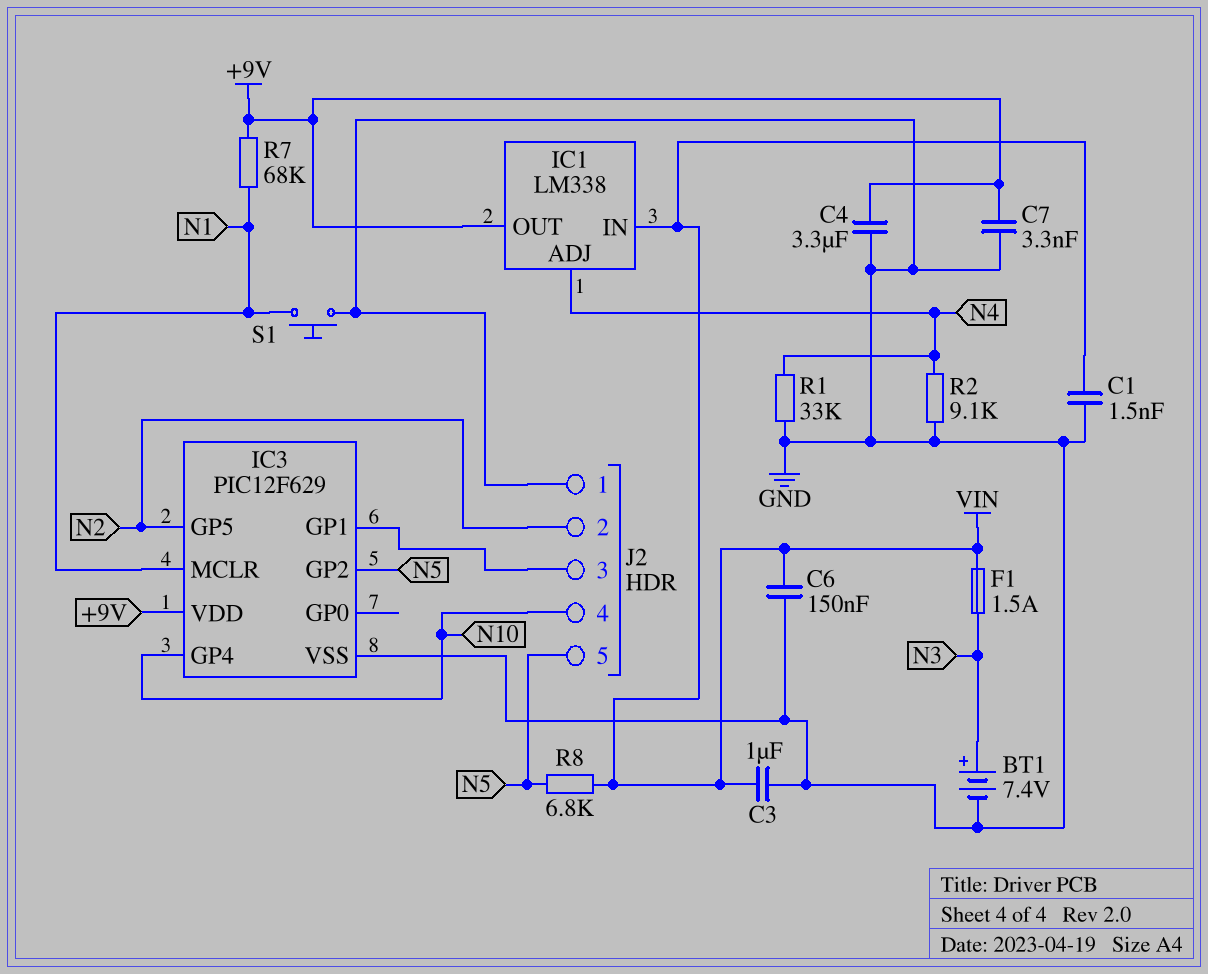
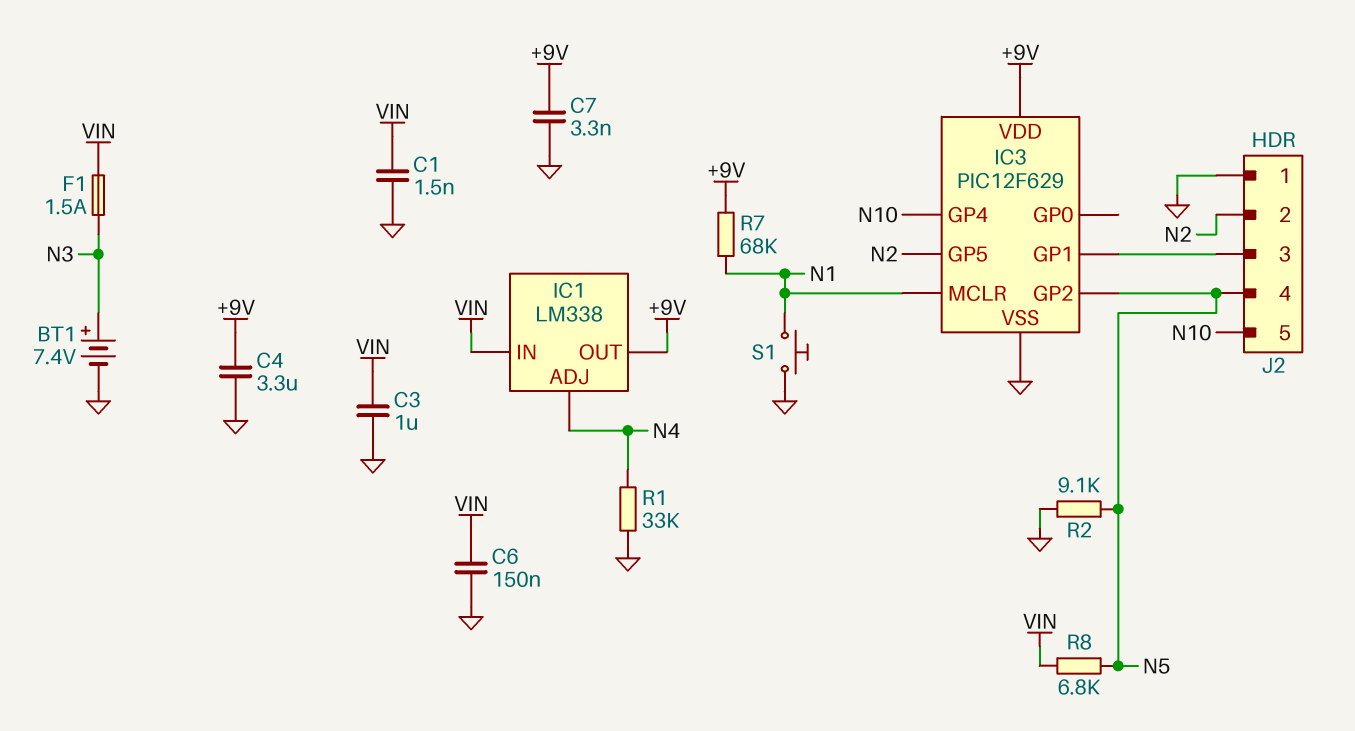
J2 pin 4: N10 -> N5
J2 pin 5: N5 -> N10
R2: 9.1k (GND, N4) -> 9.1k (GND, N5)

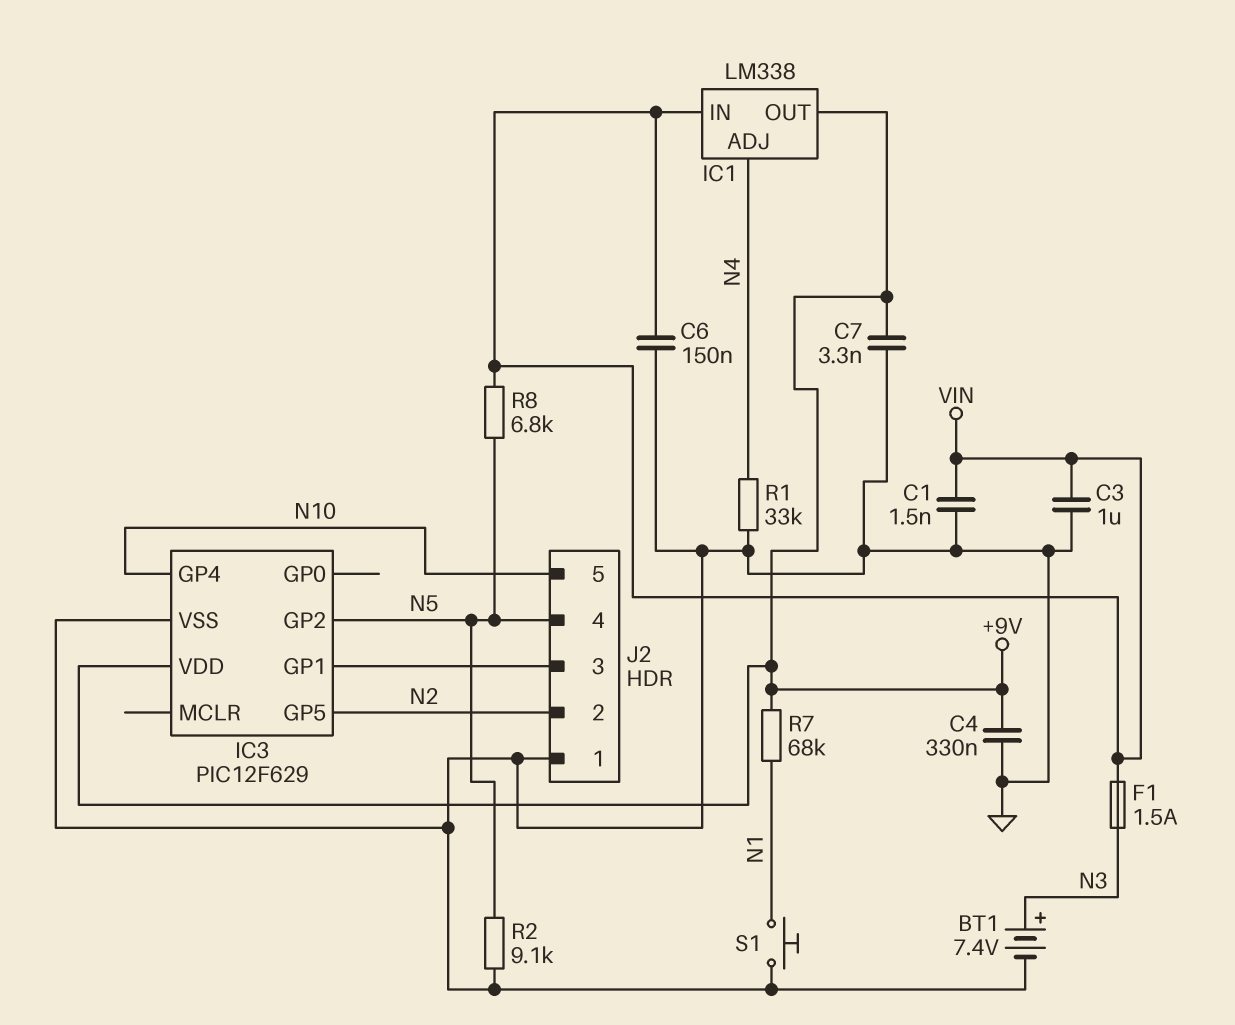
C4: 3.3uF (+9V, GND) -> 330nF (+9V, GND)
IC3 pin MCLR: N1 -> none

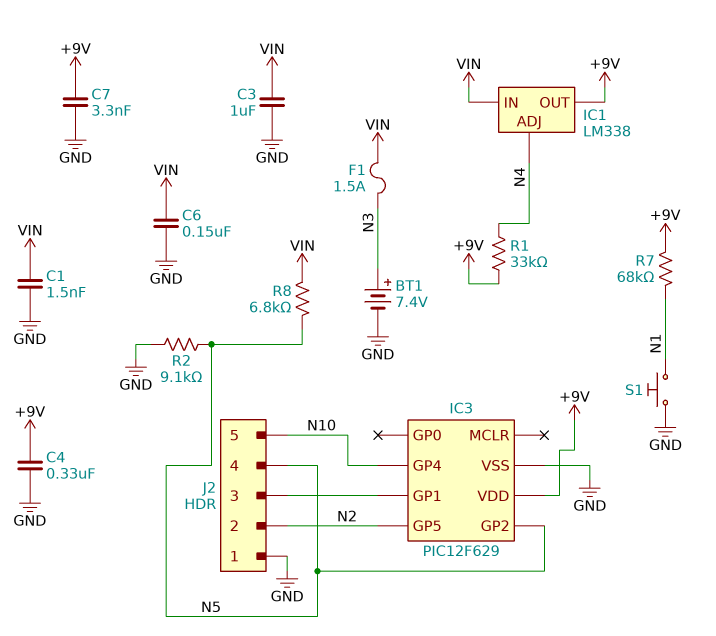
R1: 33k (GND, N4) -> 33k (+9V, N4)

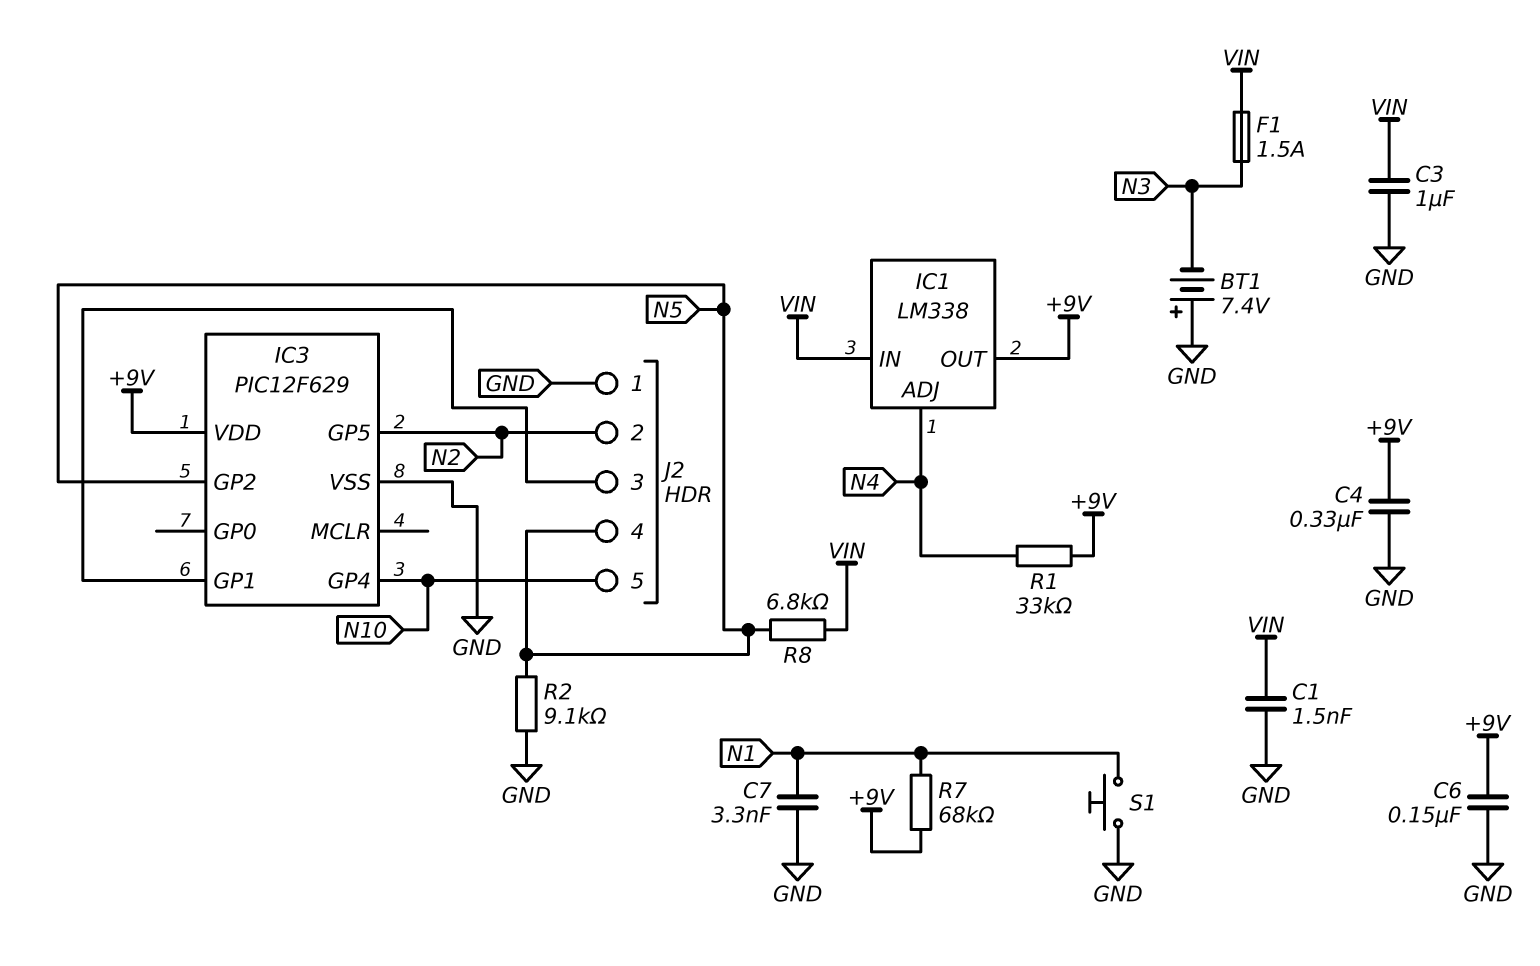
BT1: 7.4V (plus N3, minus GND) -> 7.4V (plus GND, minus N3)
C6: 150nF (GND, VIN) -> 150nF (+9V, GND)
C7: 3.3nF (+9V, GND) -> 3.3nF (GND, N1)

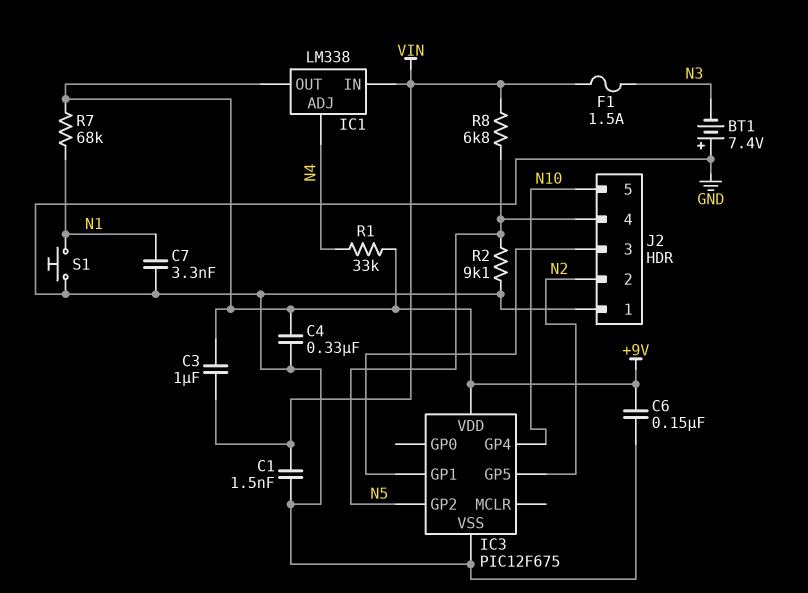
C3: 1uF (GND, VIN) -> 1uF (+9V, VIN)
IC3: PIC12F629 -> PIC12F675

